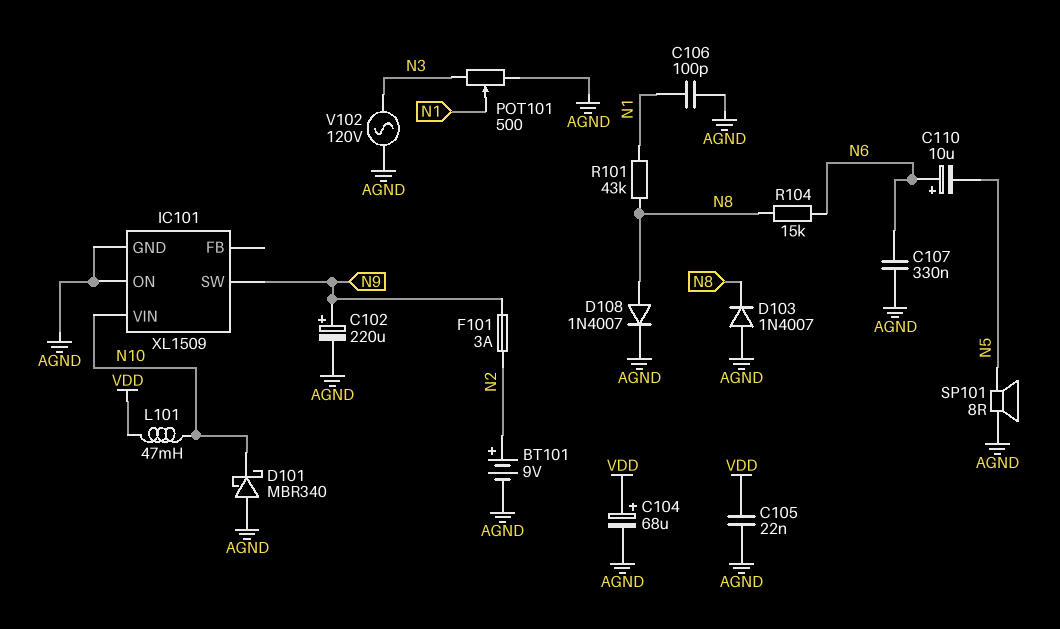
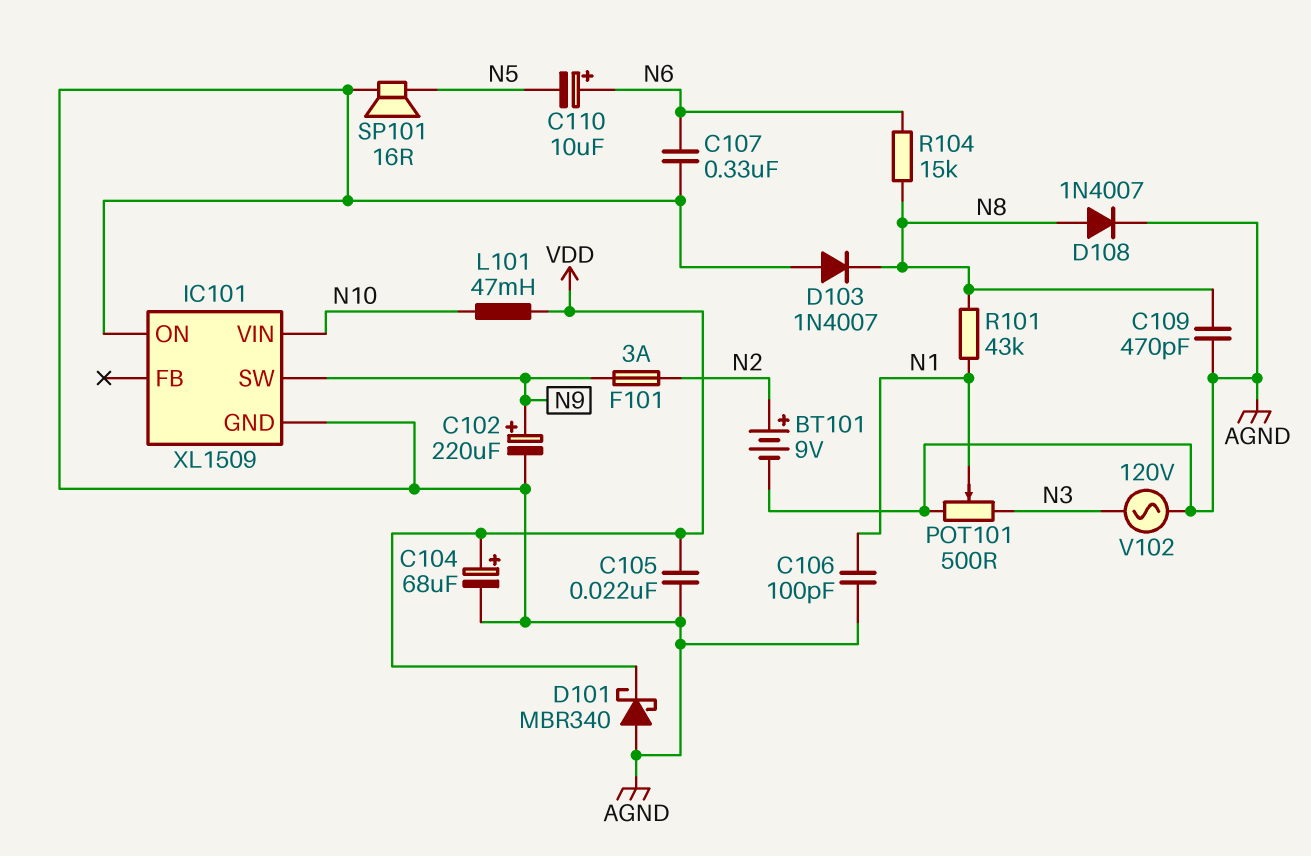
C109: none -> 470pF (AGND, N8)
D101: schottky MBR340 (A AGND, K N10) -> schottky MBR340 (A AGND, K VDD)
SP101: speaker 8R (AGND, N5) -> speaker 16R (AGND, N5)

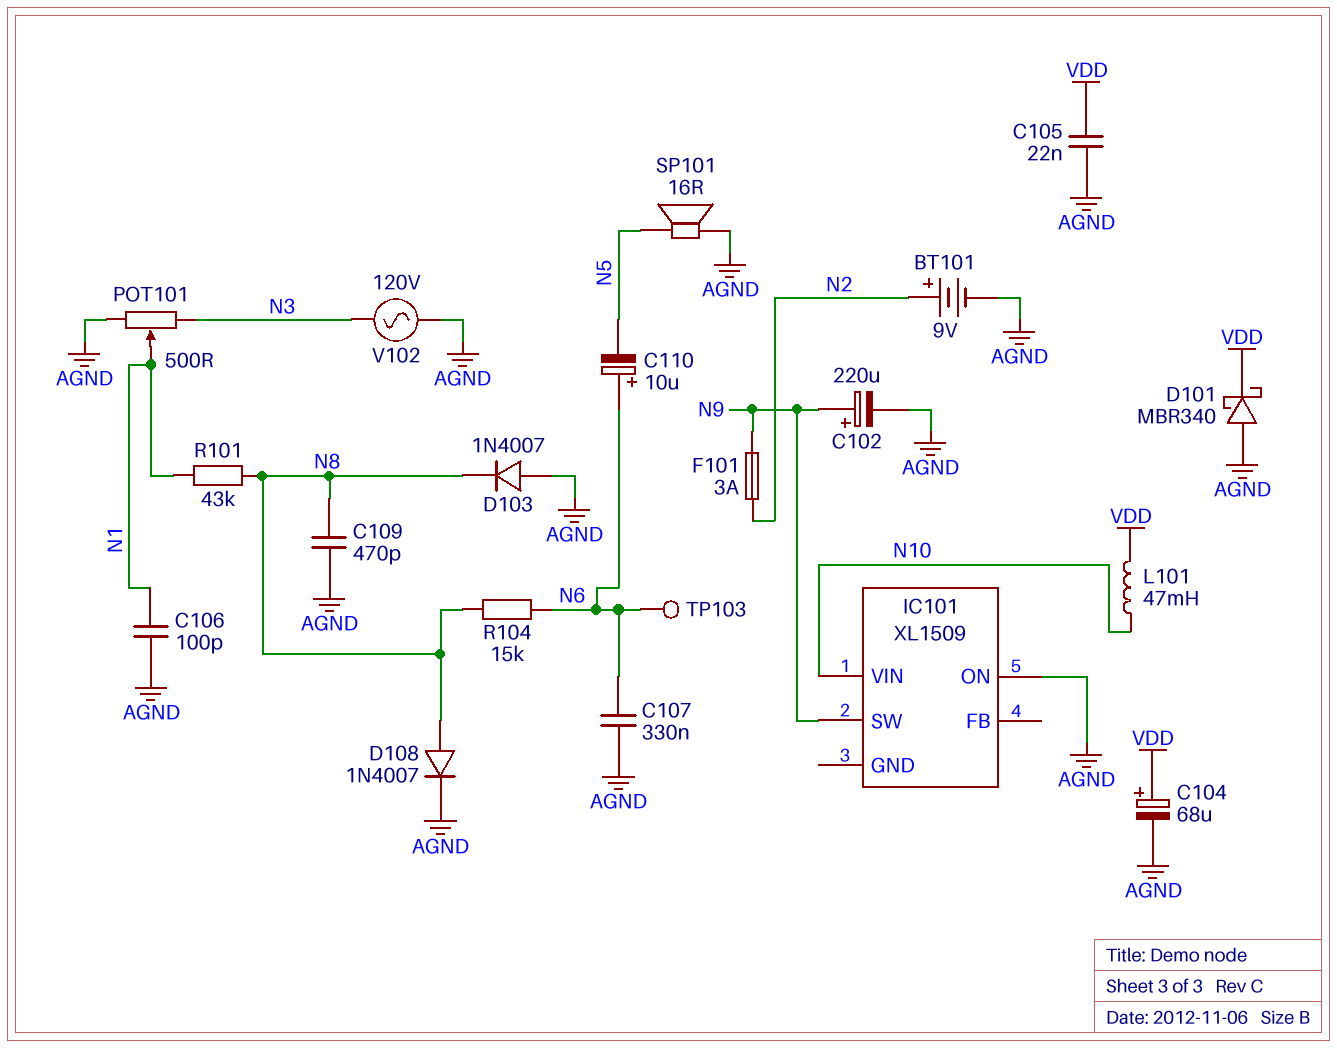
IC101 pin GND: AGND -> none
TP103: none -> test point (N6)

